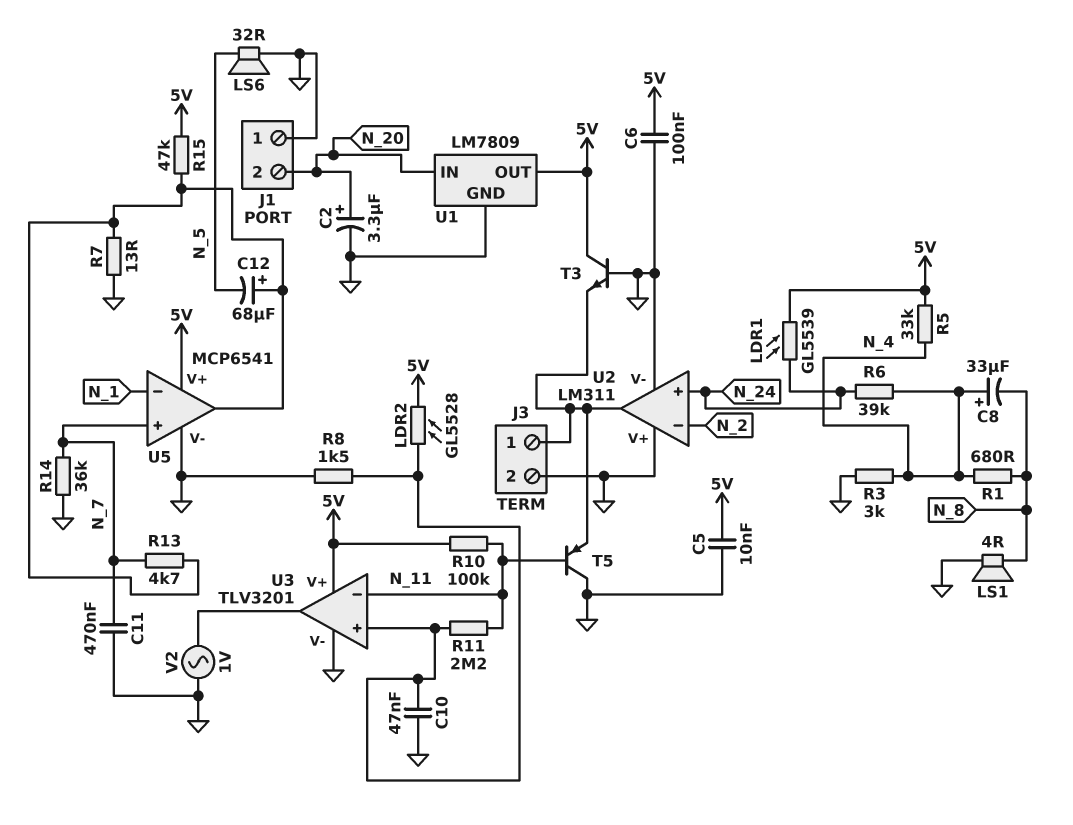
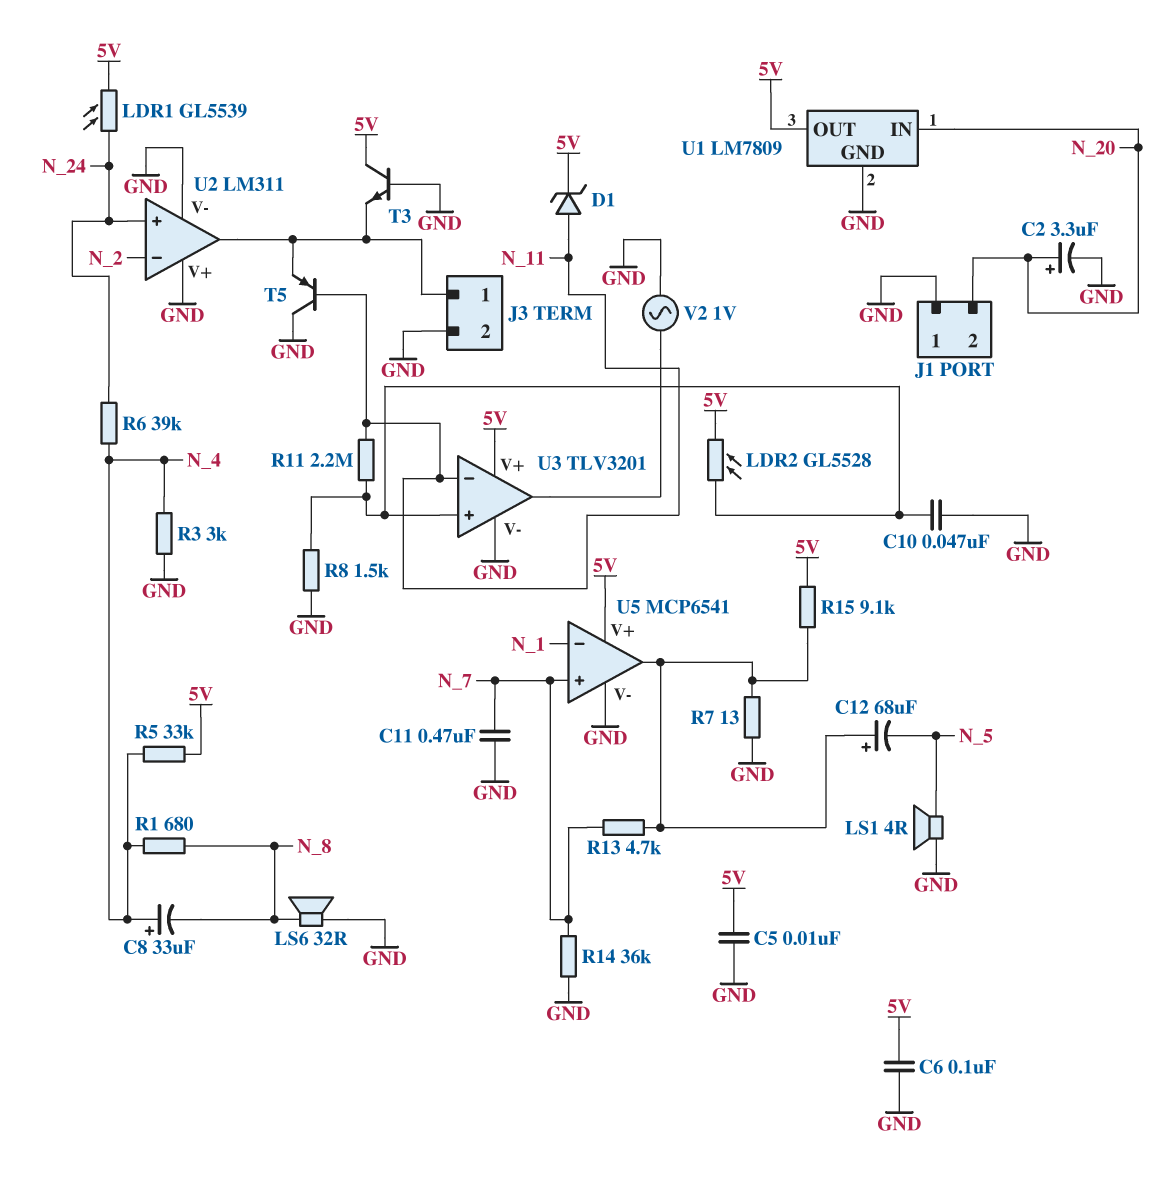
D1: none -> zener (A N_11, K 5V)
LS1: speaker 4R (GND, N_8) -> speaker 4R (GND, N_5)
LS6: speaker 32R (GND, N_5) -> speaker 32R (GND, N_8)
R10: 100k (5V, N_11) -> none
R15: 47k (5V, U5/out) -> 9.1k (5V, U5/out)

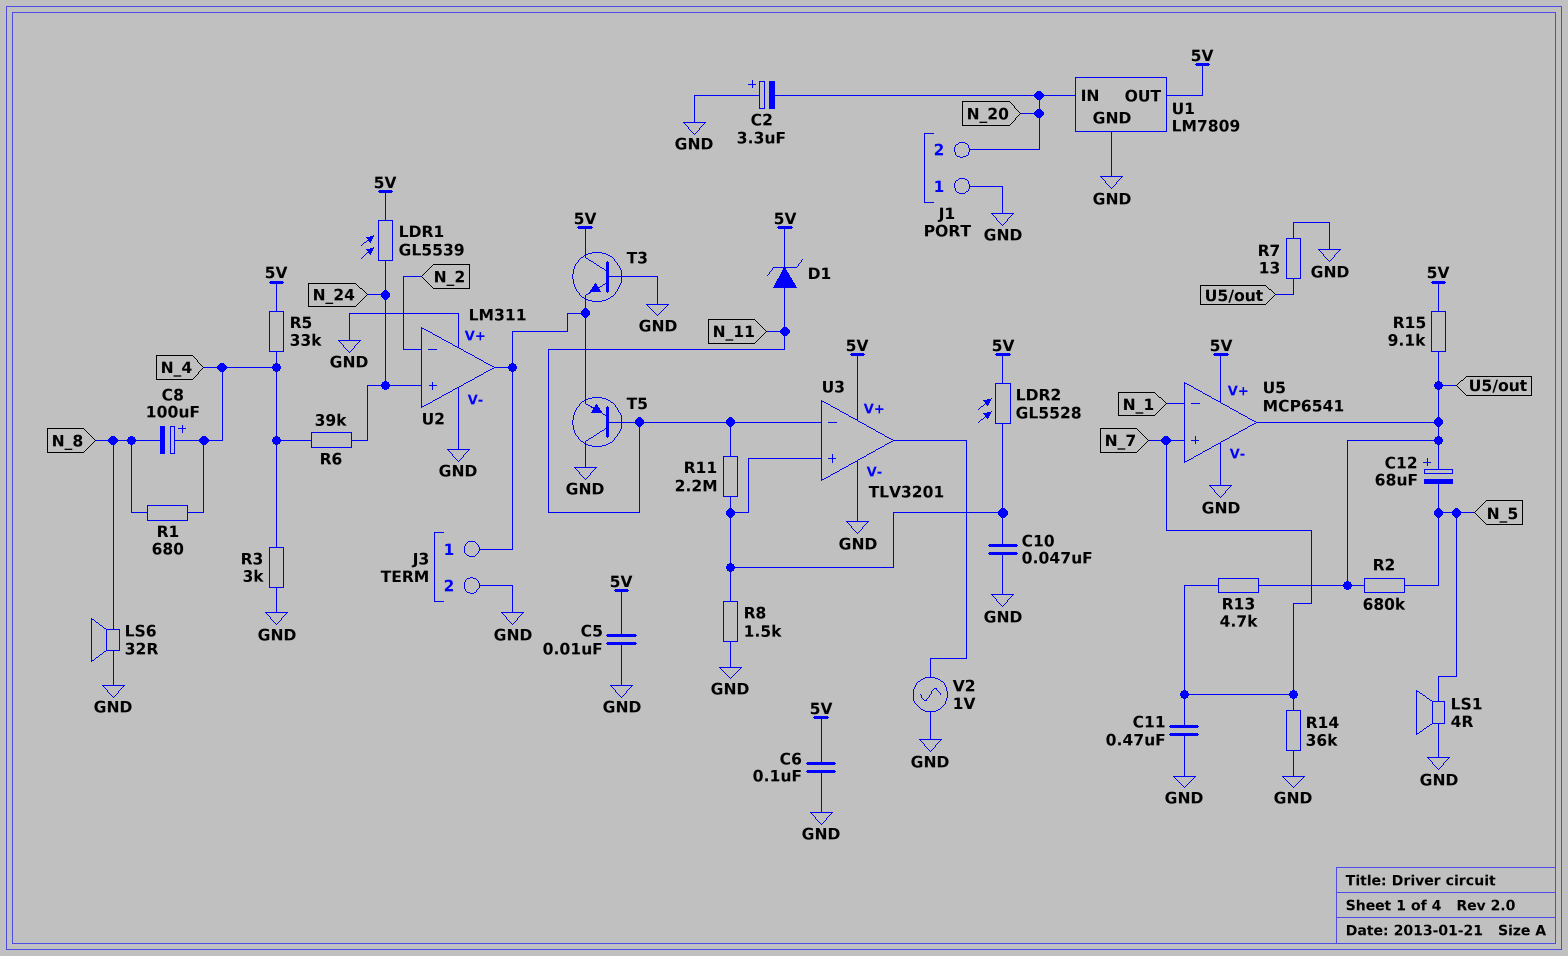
C2: 3.3uF (plus N_20, minus GND) -> 3.3uF (plus GND, minus N_20)
C8: 33uF (plus N_4, minus N_8) -> 100uF (plus N_4, minus N_8)
R2: none -> 680k (N_5, U5/out)

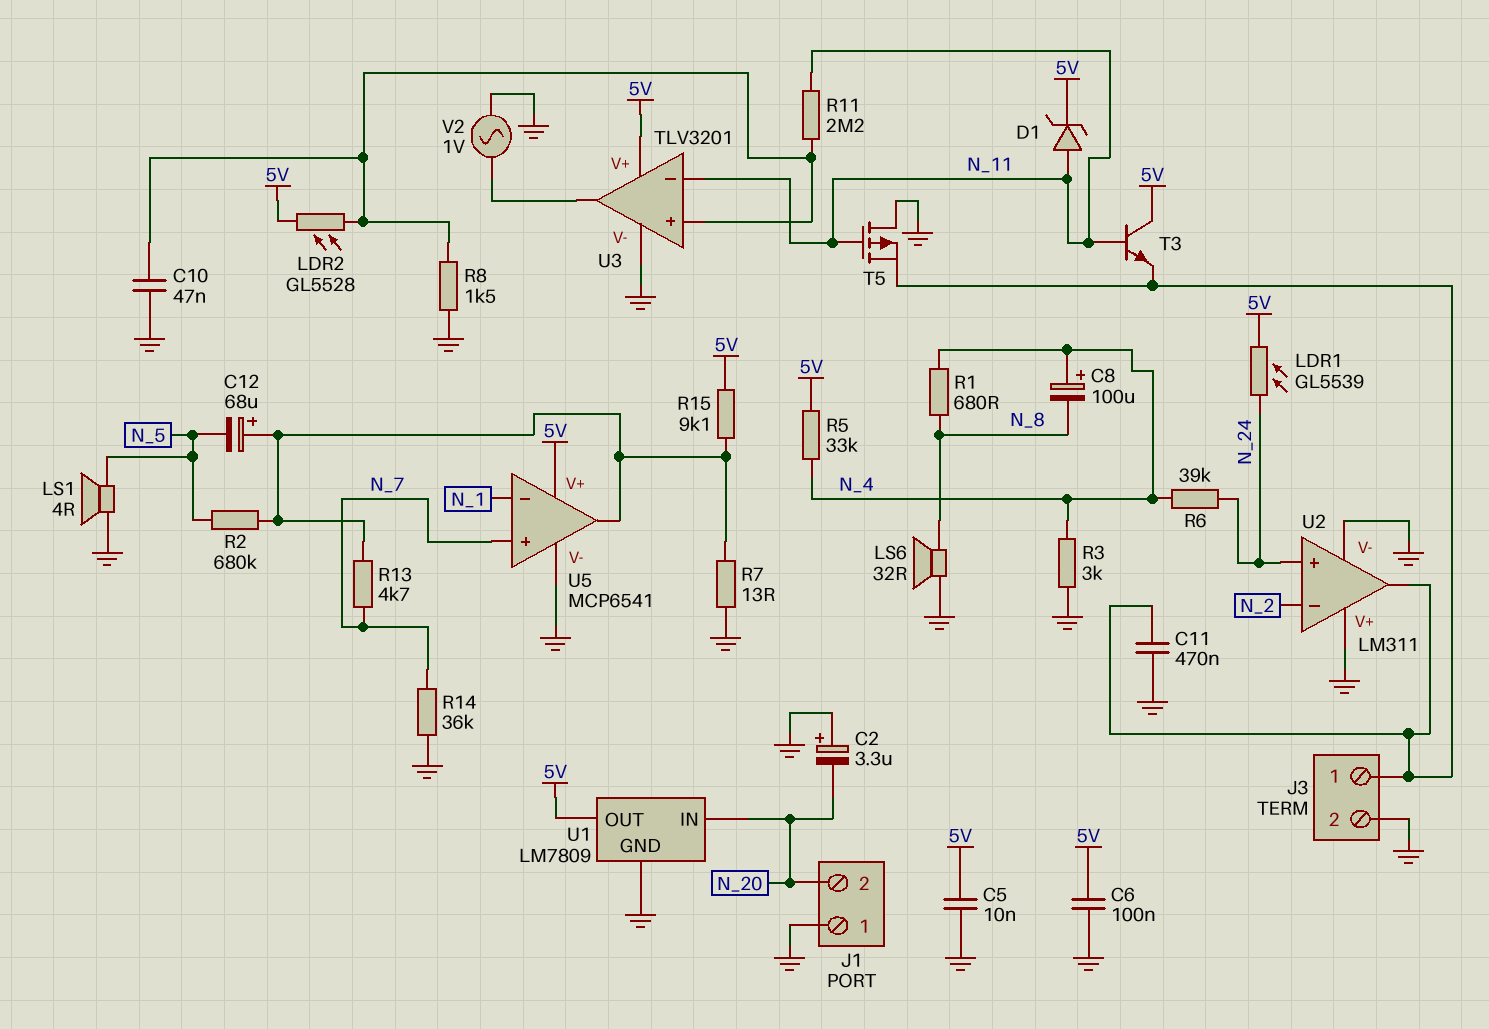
C11: 470nF (GND, N_7) -> 470nF (GND, J3/1)
T3: NPN (B GND, C 5V, E J3/1) -> NPN (B N_11, C 5V, E J3/1)
T5: PNP (B N_11, C GND, E J3/1) -> PMOS (G N_11, D GND, S J3/1)

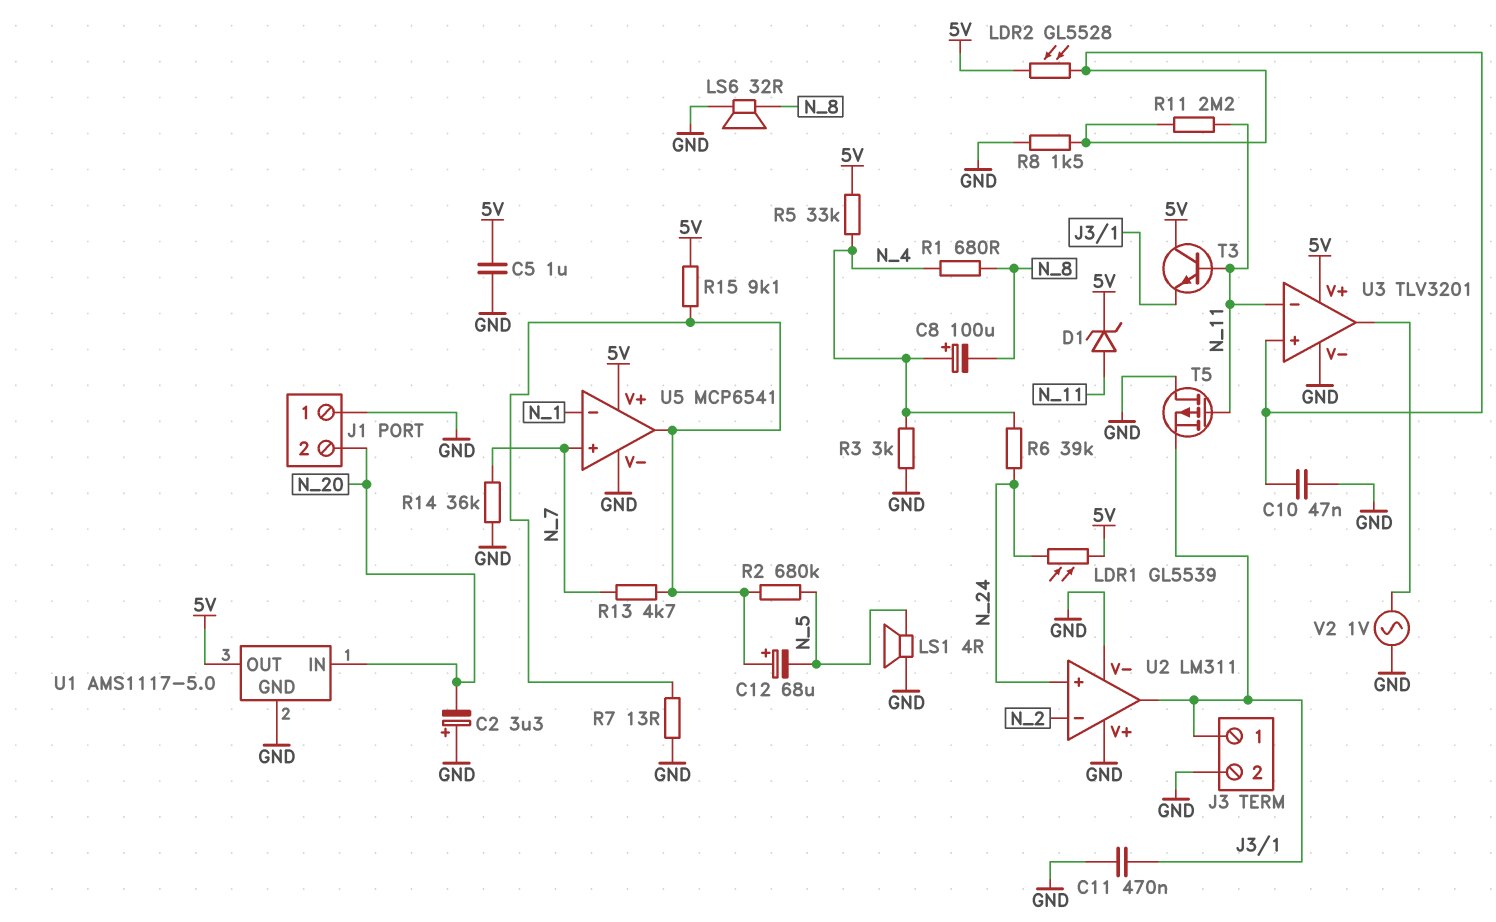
C5: 10nF (5V, GND) -> 1uF (5V, GND)
C6: 100nF (5V, GND) -> none
U1: LM7809 -> AMS1117-5.0

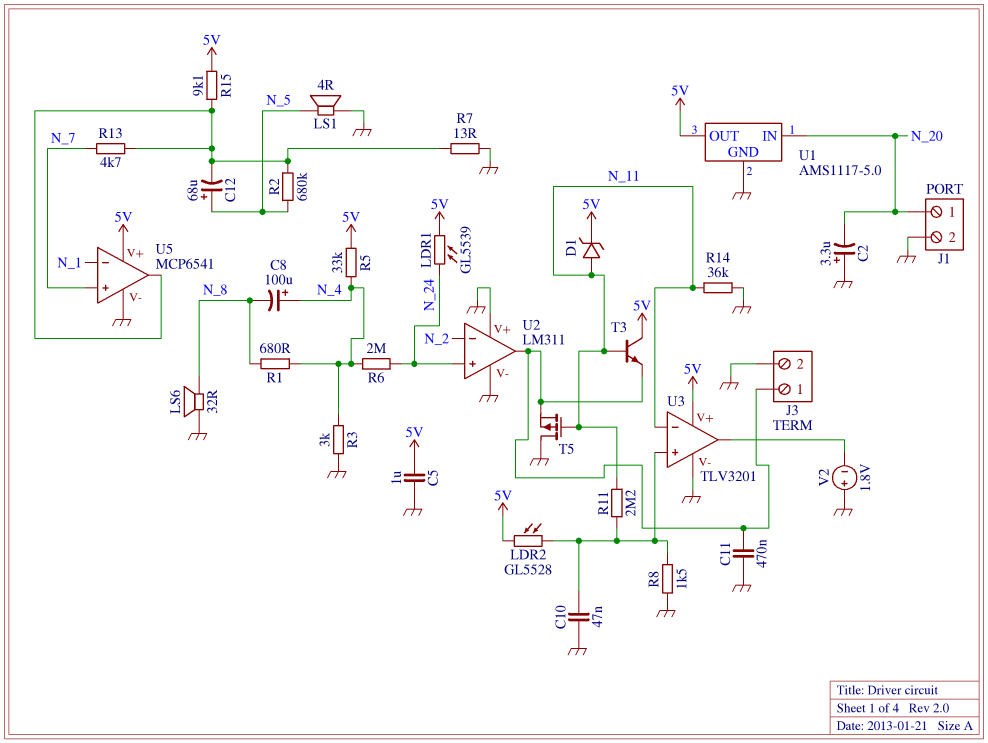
C12: 68uF (plus U5/out, minus N_5) -> 68uF (plus N_5, minus U5/out)
J1 pin 1: GND -> N_20
J1 pin 2: N_20 -> GND
R6: 39k (N_4, N_24) -> 2M (N_4, N_24)
R14: 36k (GND, N_7) -> 36k (GND, N_11)
V2: AC 1V (GND, U3/out) -> 1.8V (plus GND, minus U3/out)

